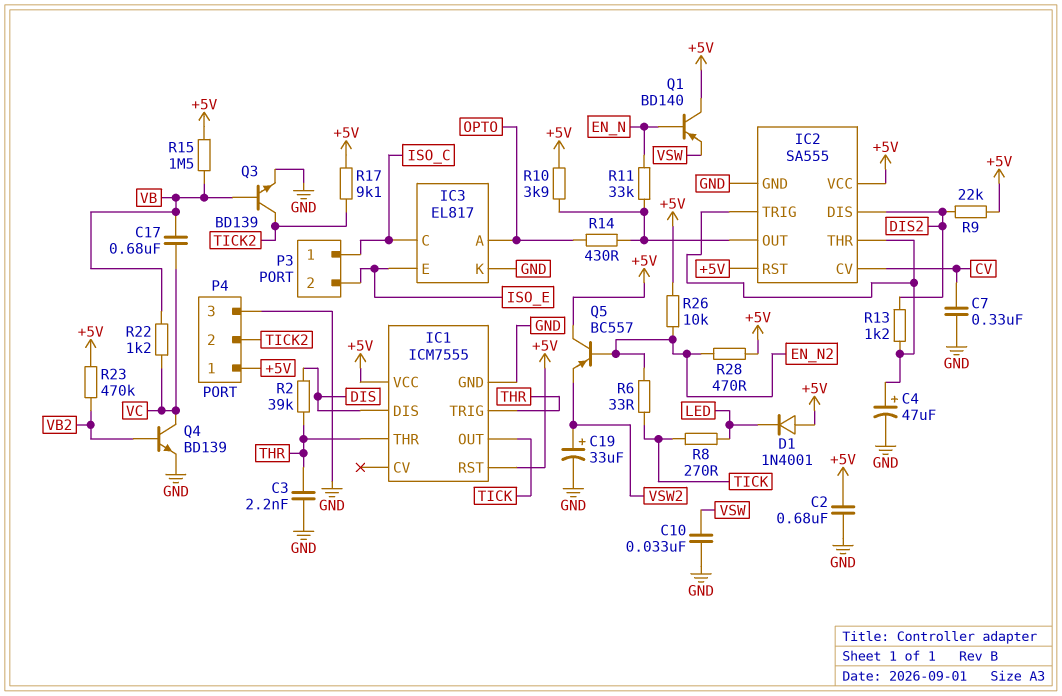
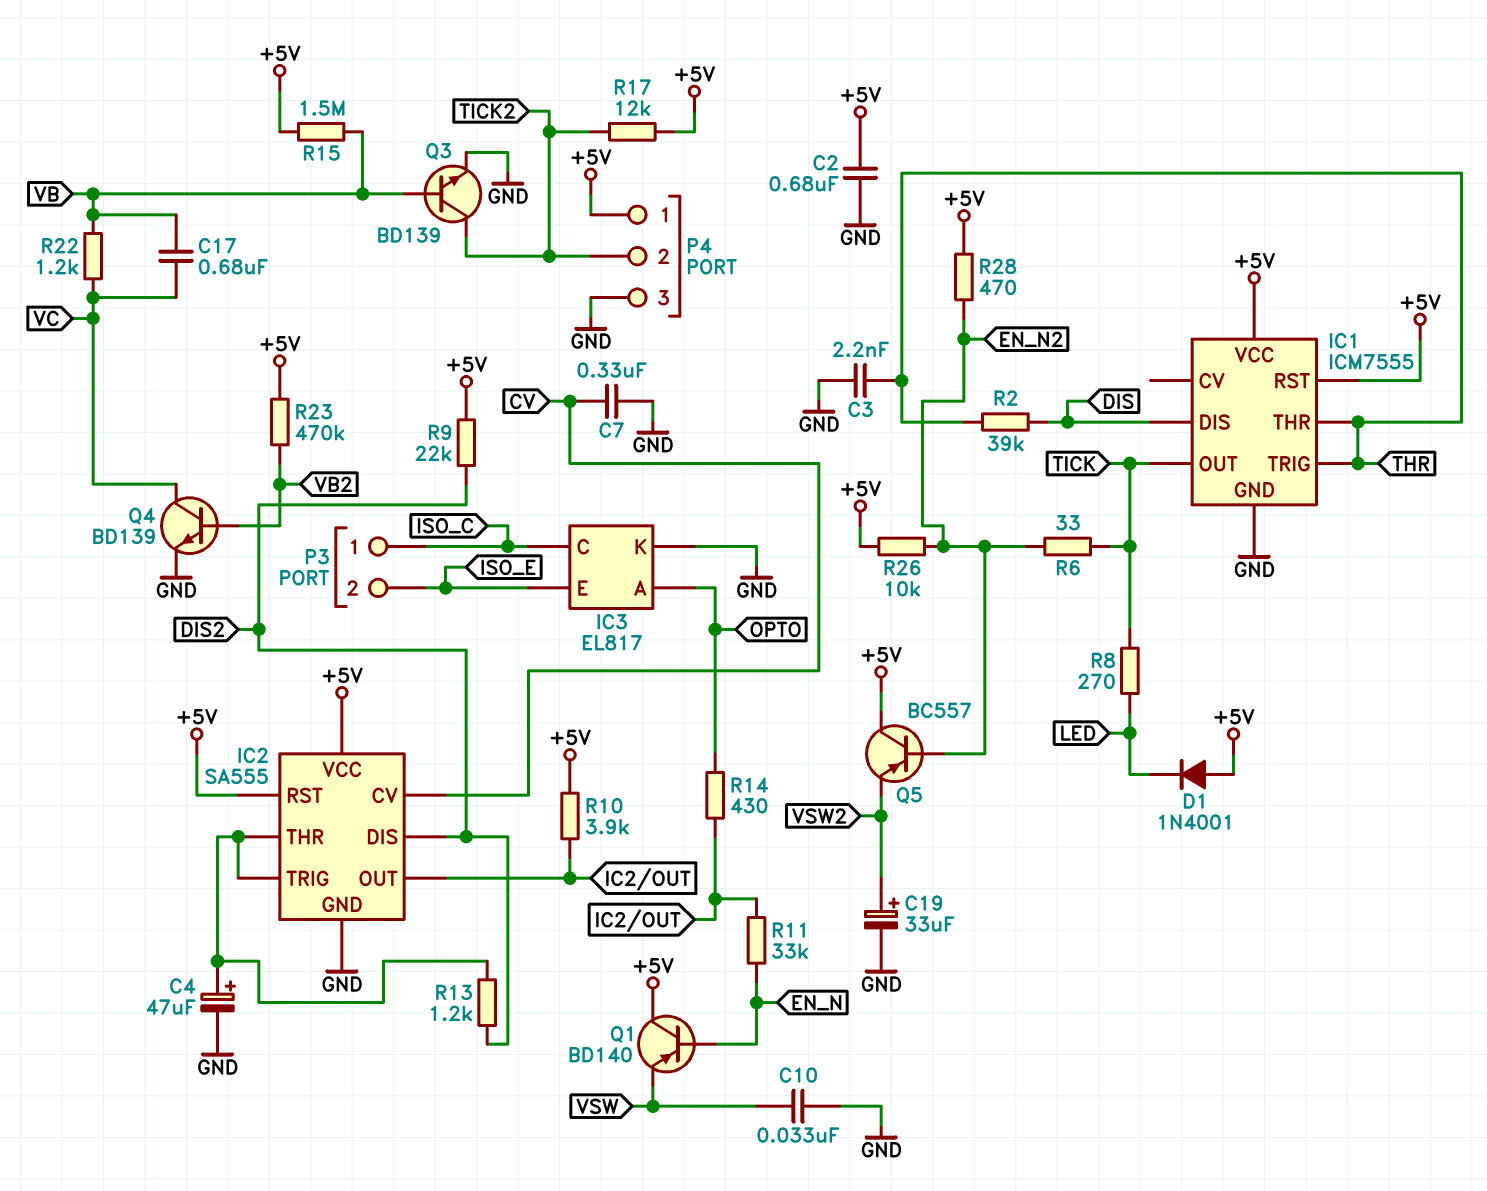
R17: 9.1k (+5V, TICK2) -> 12k (+5V, TICK2)

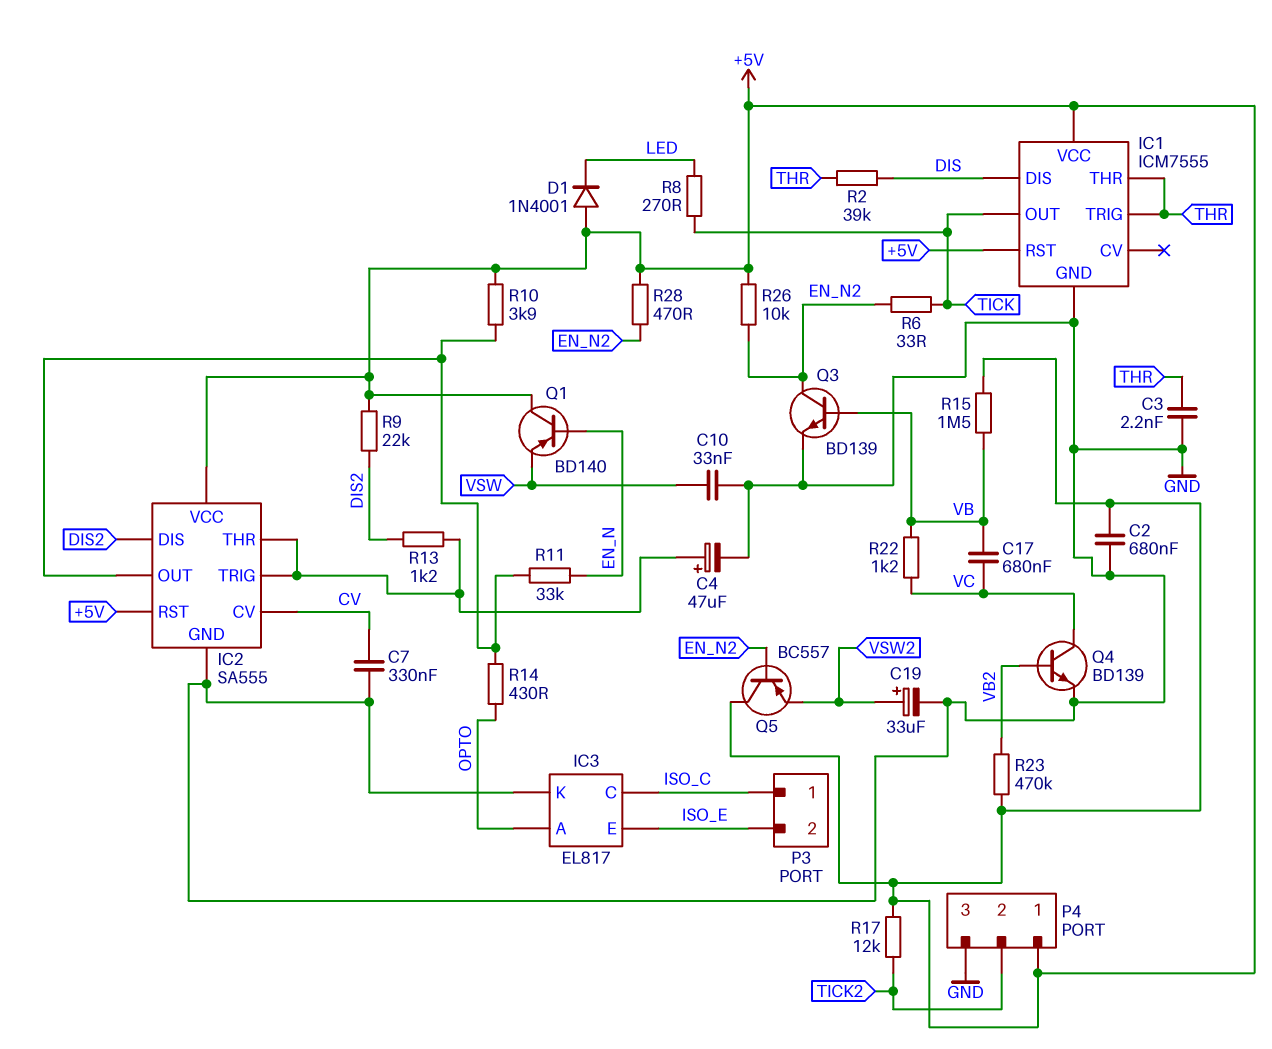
Q3: NPN BD139 (B VB, C TICK2, E GND) -> NPN BD139 (B VB, C EN_N2, E GND)

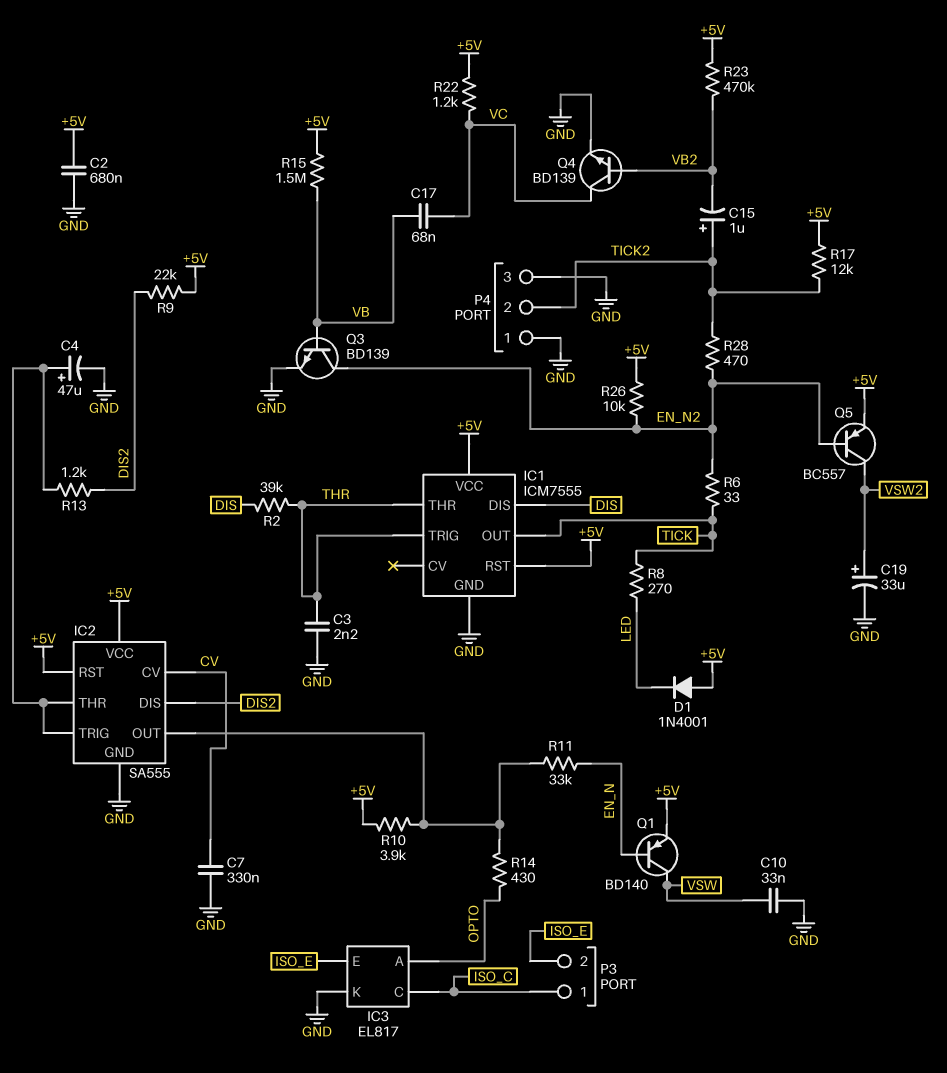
C15: none -> 1uF (plus TICK2, minus VB2)
C17: 680nF (VB, VC) -> 68nF (VB, VC)
P4 pin 1: +5V -> GND
Q1: PNP BD140 (B EN_N, C +5V, E VSW) -> PNP BD140 (B EN_N, C VSW, E +5V)
Q5: PNP BC557 (B EN_N2, C +5V, E VSW2) -> PNP BC557 (B EN_N2, C VSW2, E +5V)
R22: 1.2k (VB, VC) -> 1.2k (+5V, VC)
R28: 470 (+5V, EN_N2) -> 470 (EN_N2, TICK2)

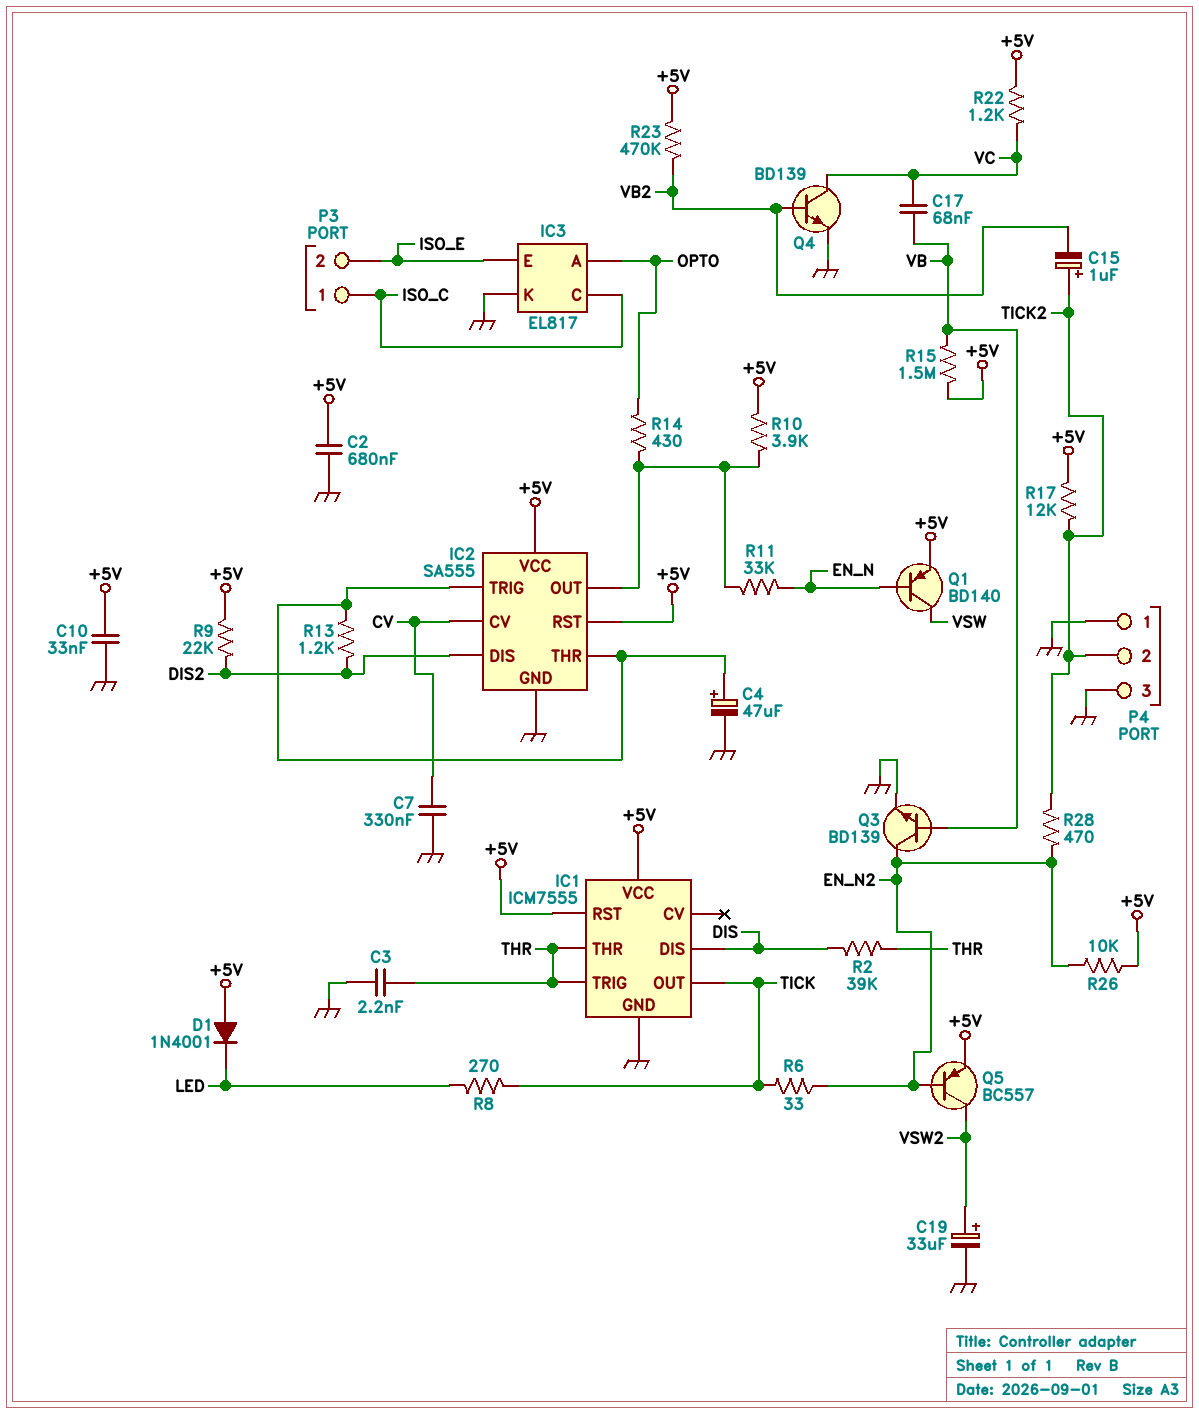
C10: 33nF (GND, VSW) -> 33nF (+5V, GND)

